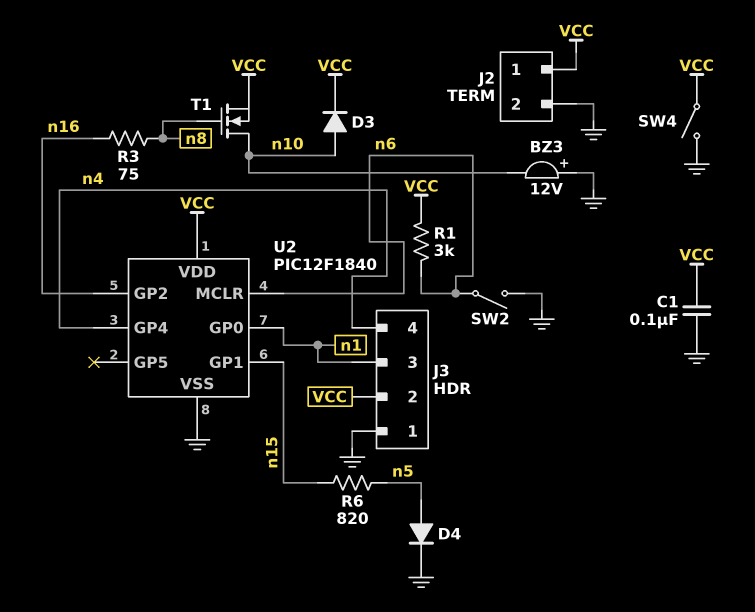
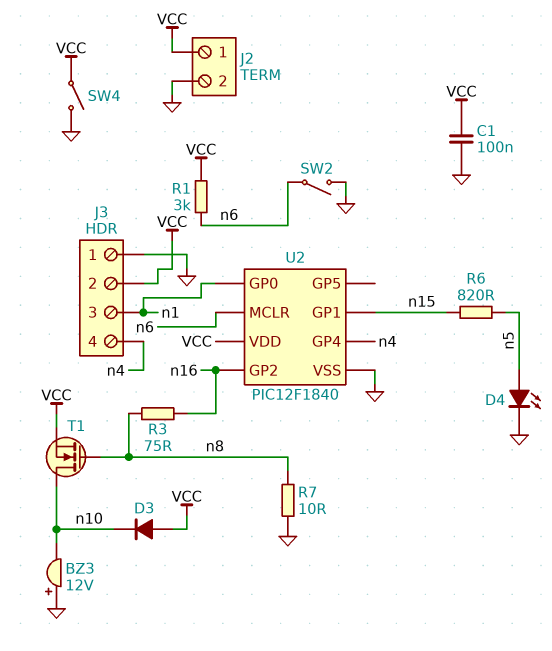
D3: diode (A n10, K VCC) -> diode (A VCC, K n10)
D4: diode (A n5, K GND) -> LED (A n5, K GND)
R7: none -> 10 (GND, n8)

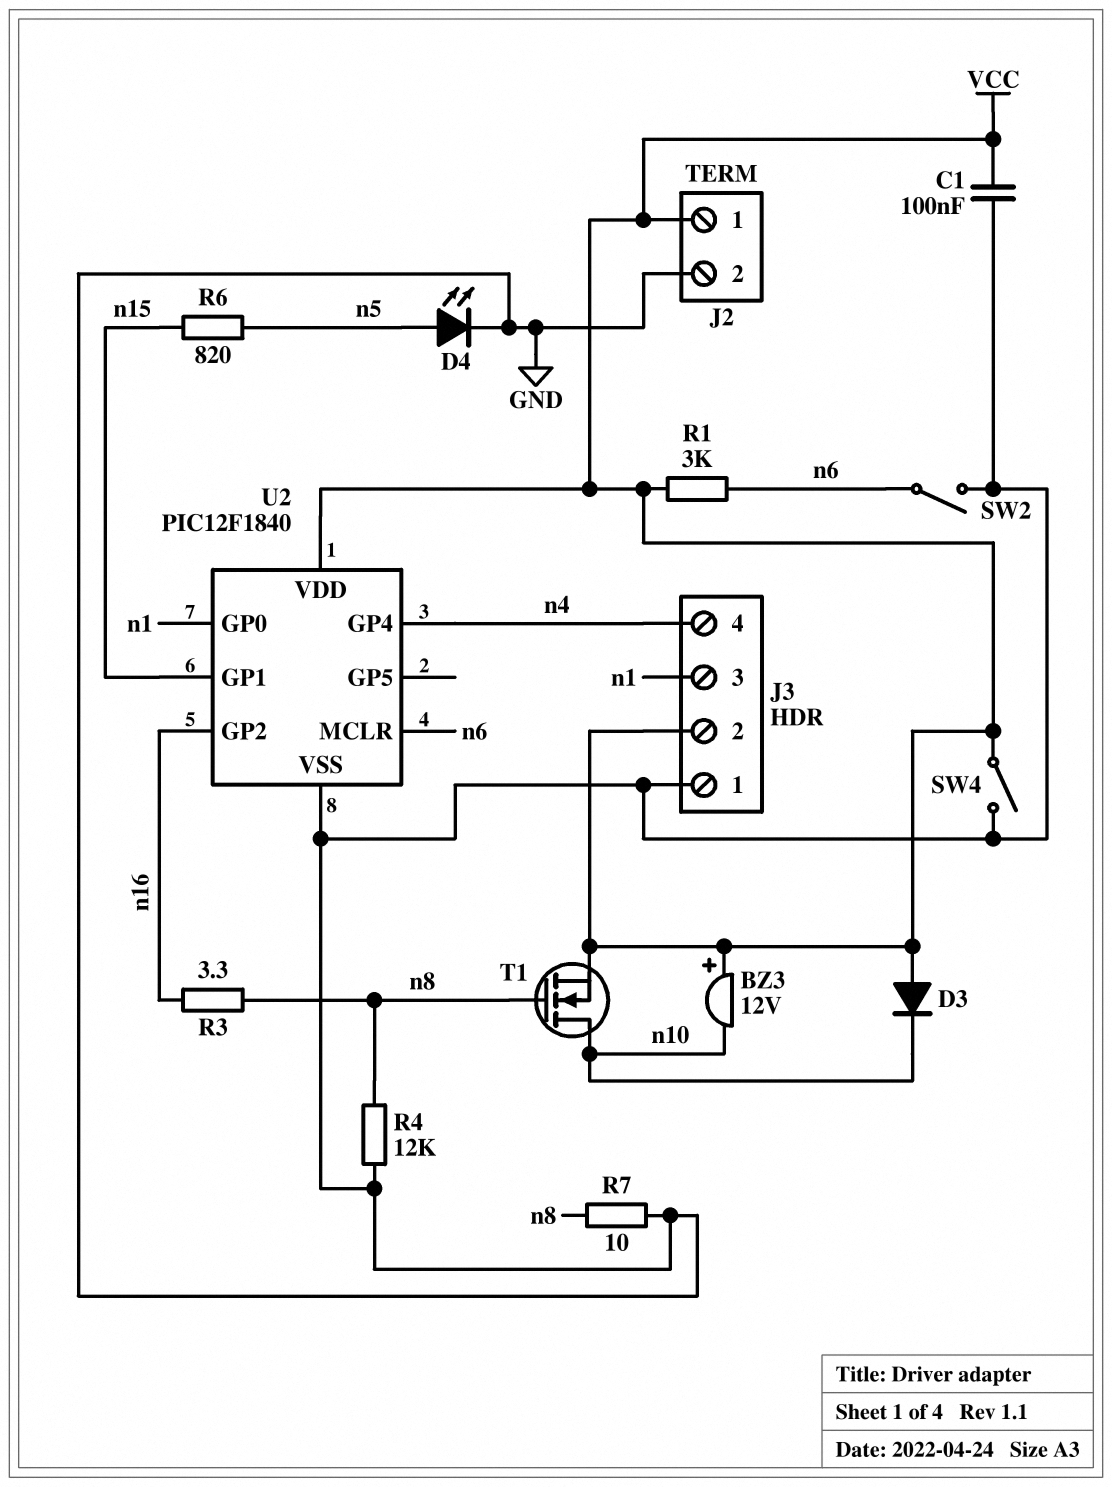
BZ3: buzzer 12V (plus GND, minus n10) -> buzzer 12V (plus VCC, minus n10)
R3: 75 (n8, n16) -> 3.3 (n8, n16)
R4: none -> 12k (GND, n8)

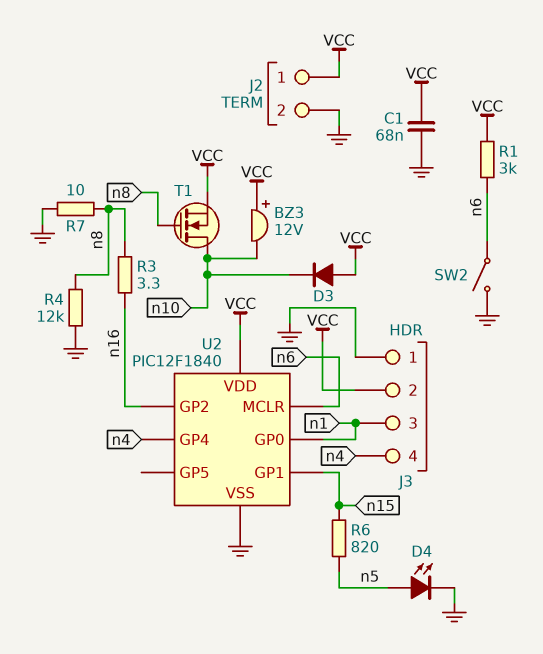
C1: 100nF (GND, VCC) -> 68nF (GND, VCC)
SW4: switch (GND, VCC) -> none

